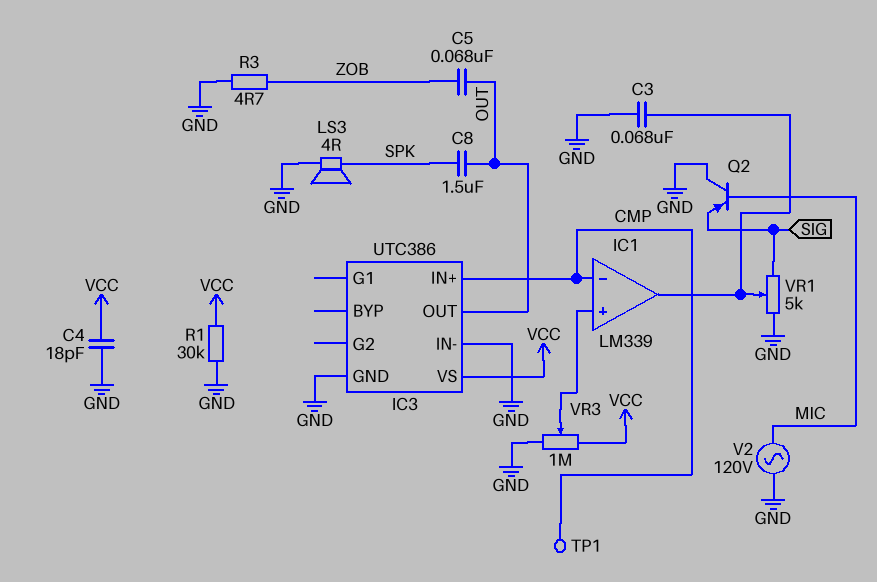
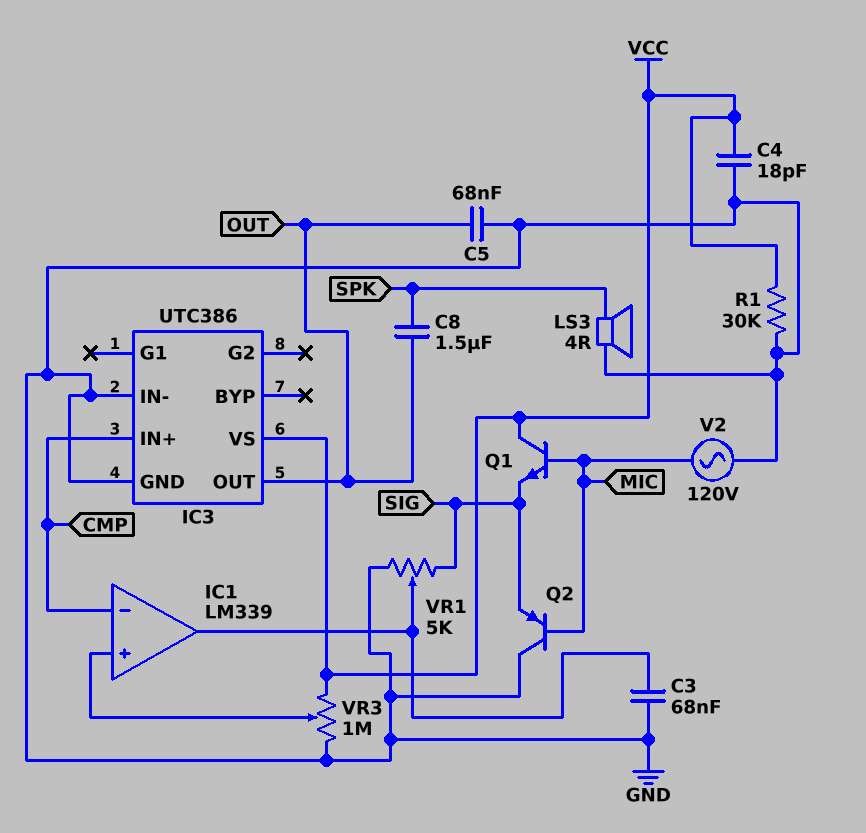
C5: 68nF (OUT, ZOB) -> 68nF (GND, OUT)
Q1: none -> NPN (B MIC, C VCC, E SIG)
R3: 4.7 (GND, ZOB) -> none
TP1: test point (CMP) -> none

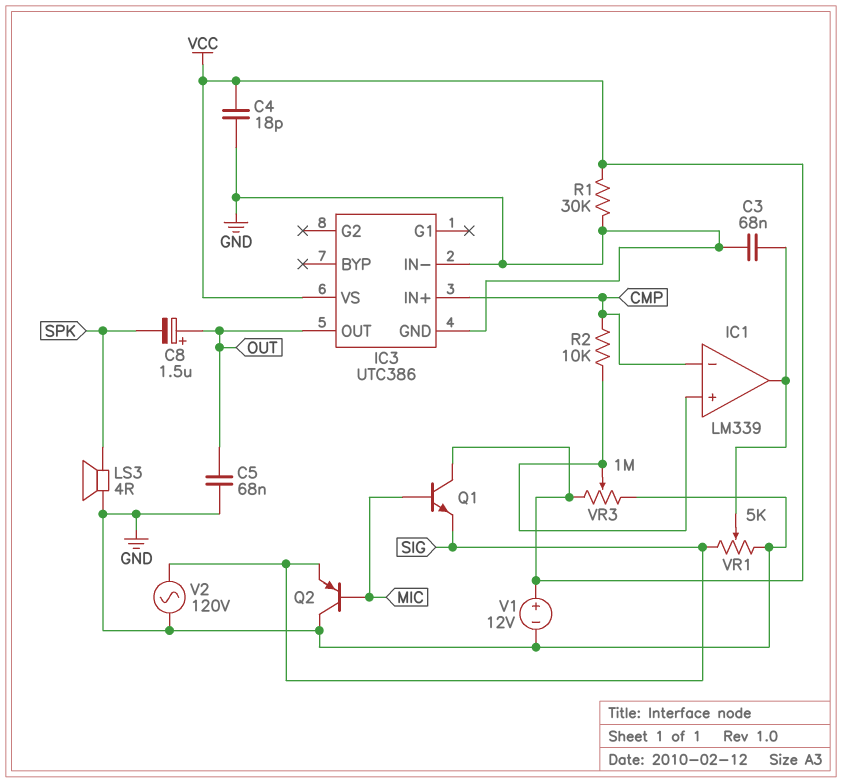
C8: 1.5uF (OUT, SPK) -> 1.5uF (plus OUT, minus SPK)
R2: none -> 10k (CMP, IC1/in+)
V1: none -> 12V (plus VCC, minus GND)
V2: AC 120V (GND, MIC) -> AC 120V (GND, SIG)

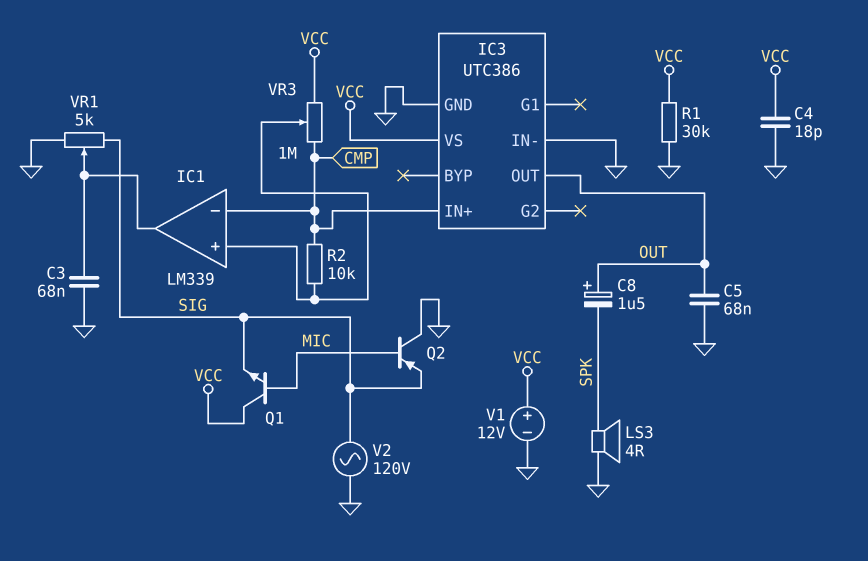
VR3: 1M (GND, VCC, wiper IC1/in+) -> 1M (CMP, VCC, wiper IC1/in+)

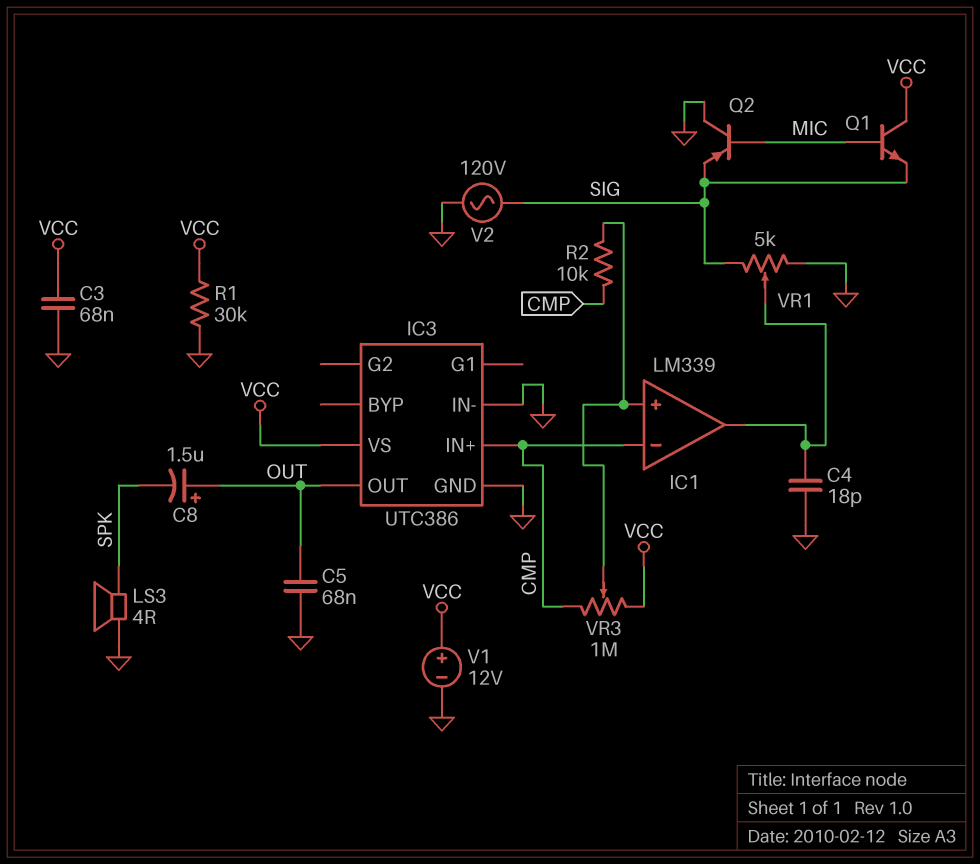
C3: 68nF (GND, IC1/out) -> 68nF (GND, VCC)
C4: 18pF (GND, VCC) -> 18pF (GND, IC1/out)

